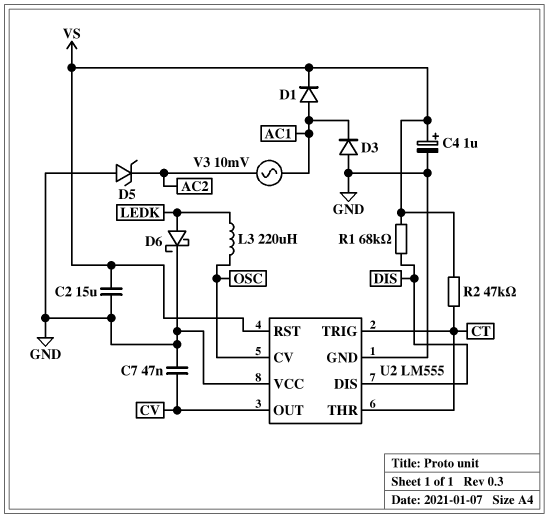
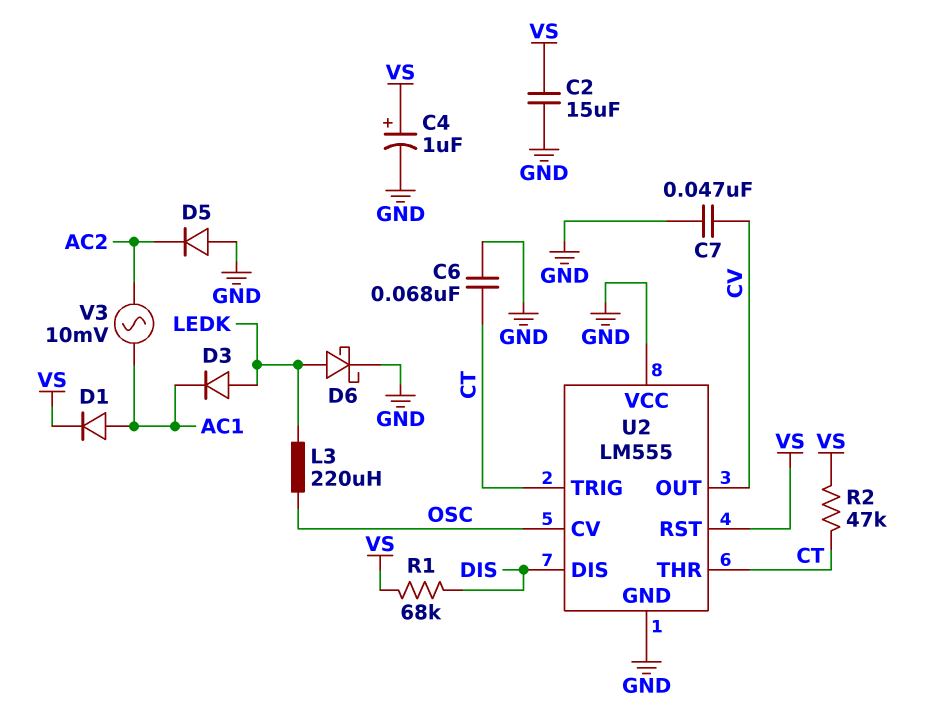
C6: none -> 68nF (CT, GND)
D3: diode (A GND, K AC1) -> diode (A LEDK, K AC1)
D5: zener (A GND, K AC2) -> diode (A GND, K AC2)

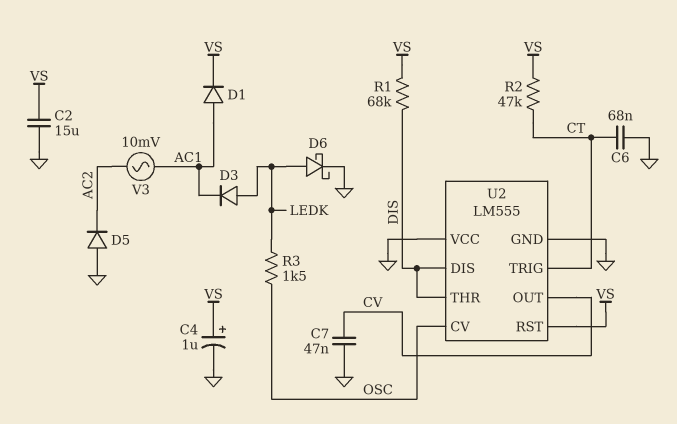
L3: 220uH (LEDK, OSC) -> none
R3: none -> 1.5k (LEDK, OSC)
U2 pin THR: CT -> DIS

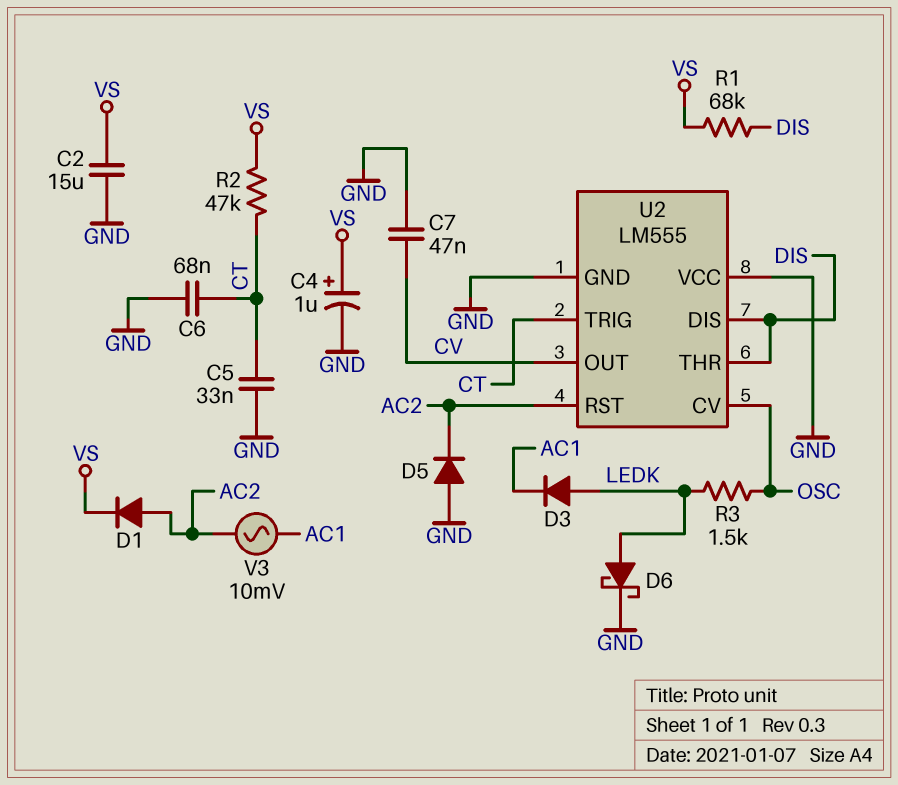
C5: none -> 33nF (CT, GND)
D1: diode (A AC1, K VS) -> diode (A AC2, K VS)
U2 pin RST: VS -> AC2

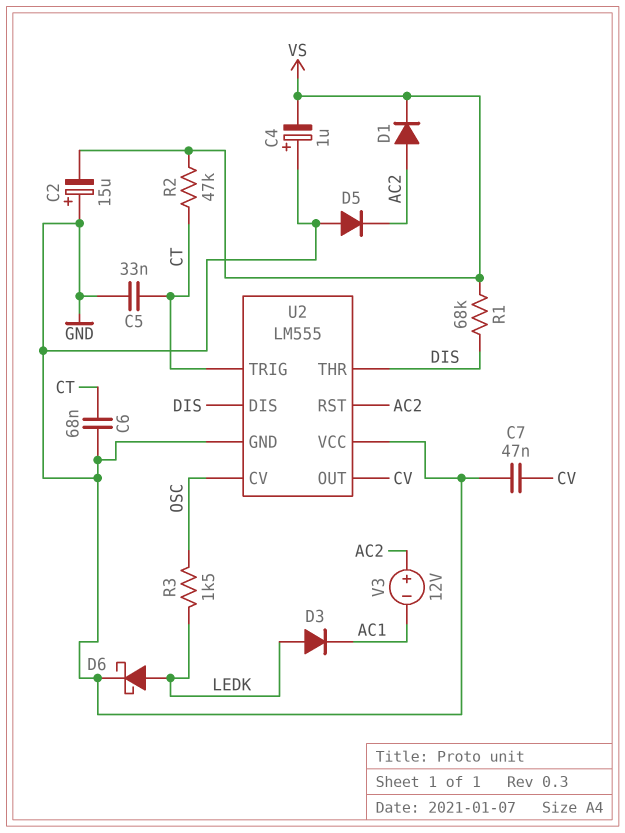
C2: 15uF (GND, VS) -> 15uF (plus GND, minus VS)
C4: 1uF (plus VS, minus GND) -> 1uF (plus GND, minus VS)
V3: AC 10mV (AC1, AC2) -> 12V (plus AC2, minus AC1)

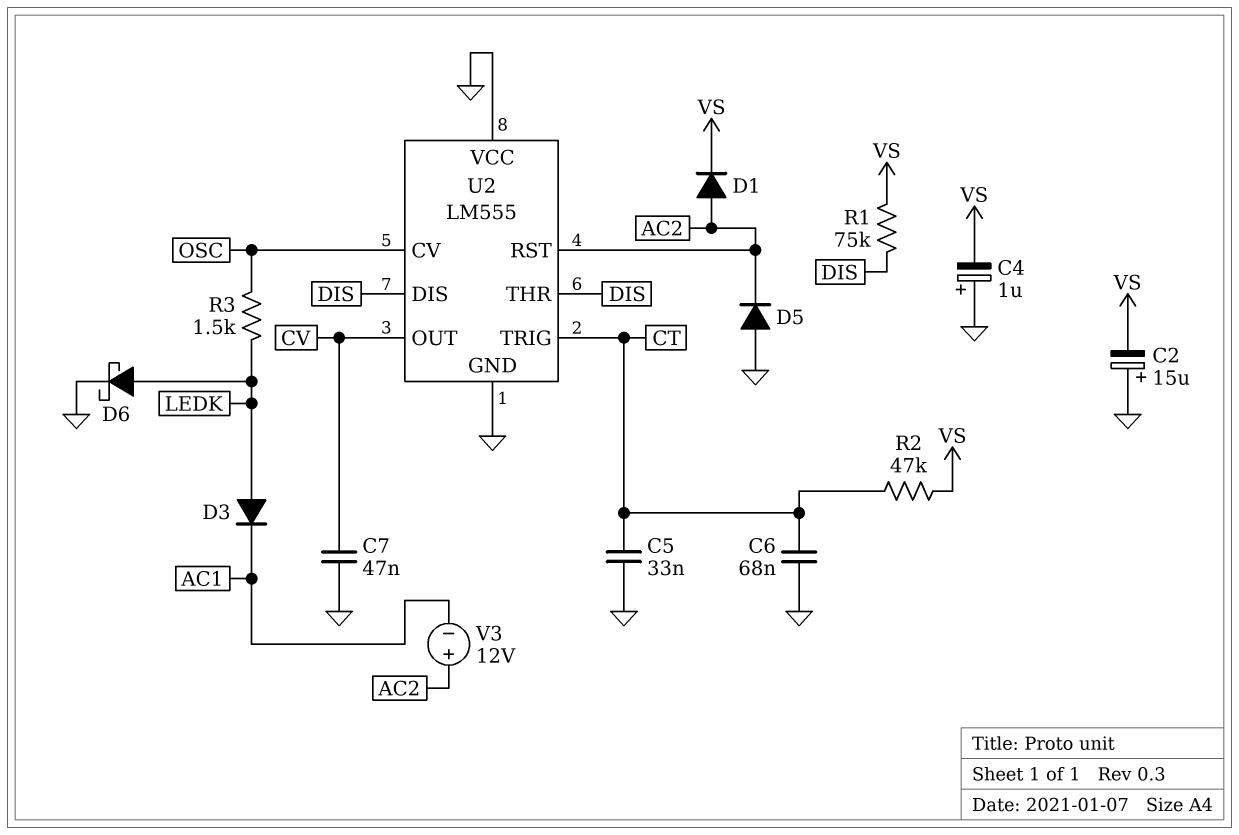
R1: 68k (DIS, VS) -> 75k (DIS, VS)

